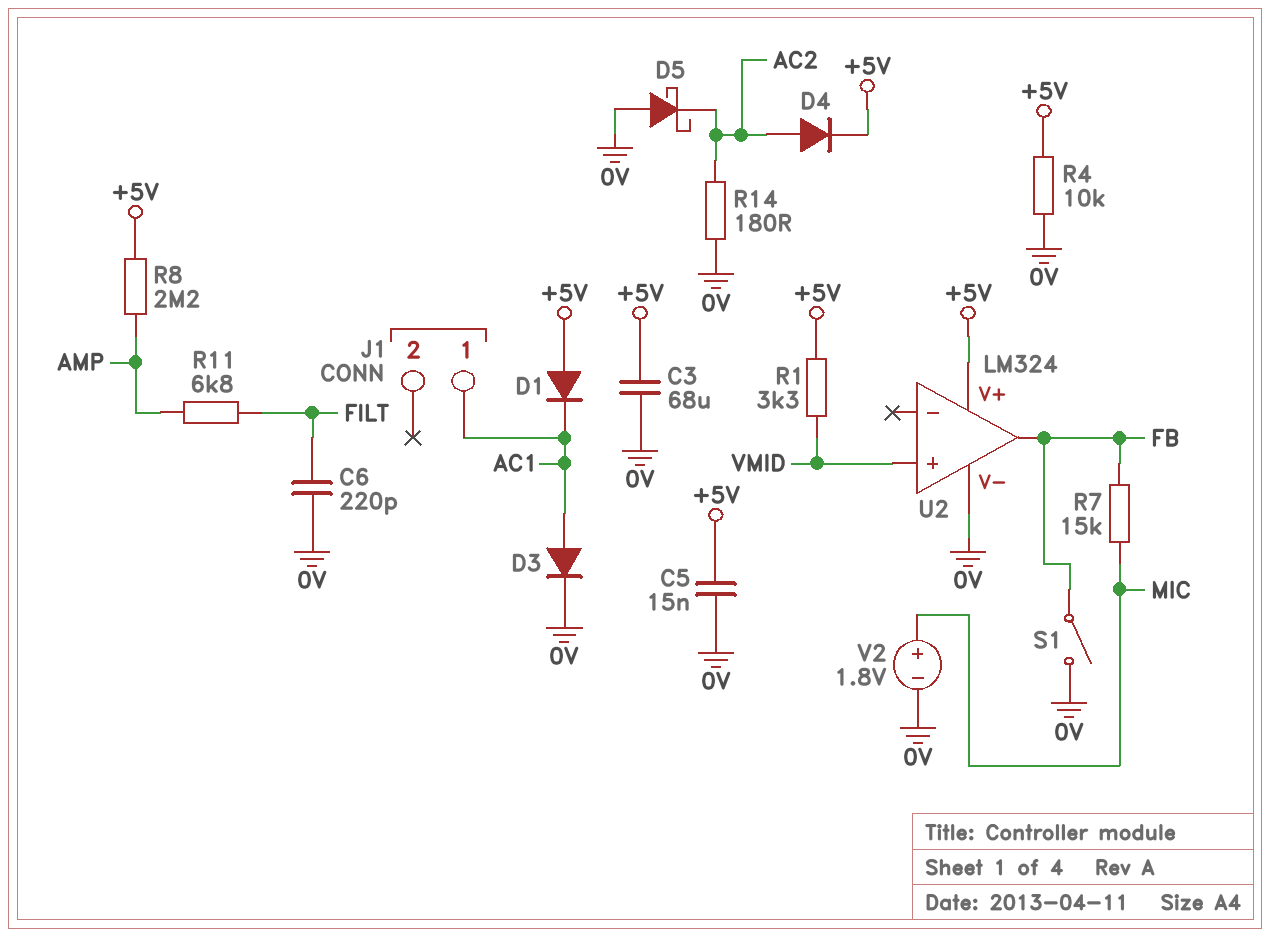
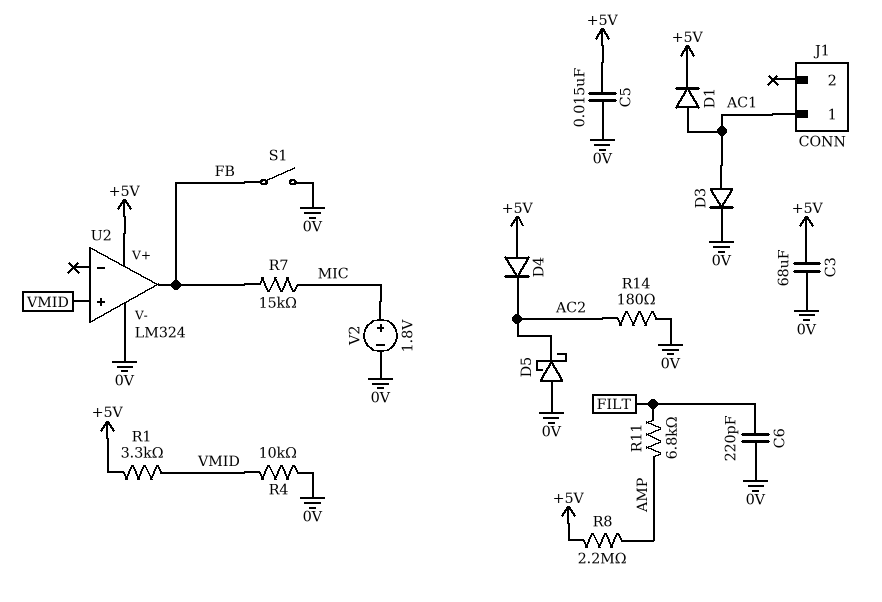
D1: diode (A +5V, K AC1) -> diode (A AC1, K +5V)
D4: diode (A AC2, K +5V) -> diode (A +5V, K AC2)
R4: 10k (+5V, 0V) -> 10k (0V, VMID)

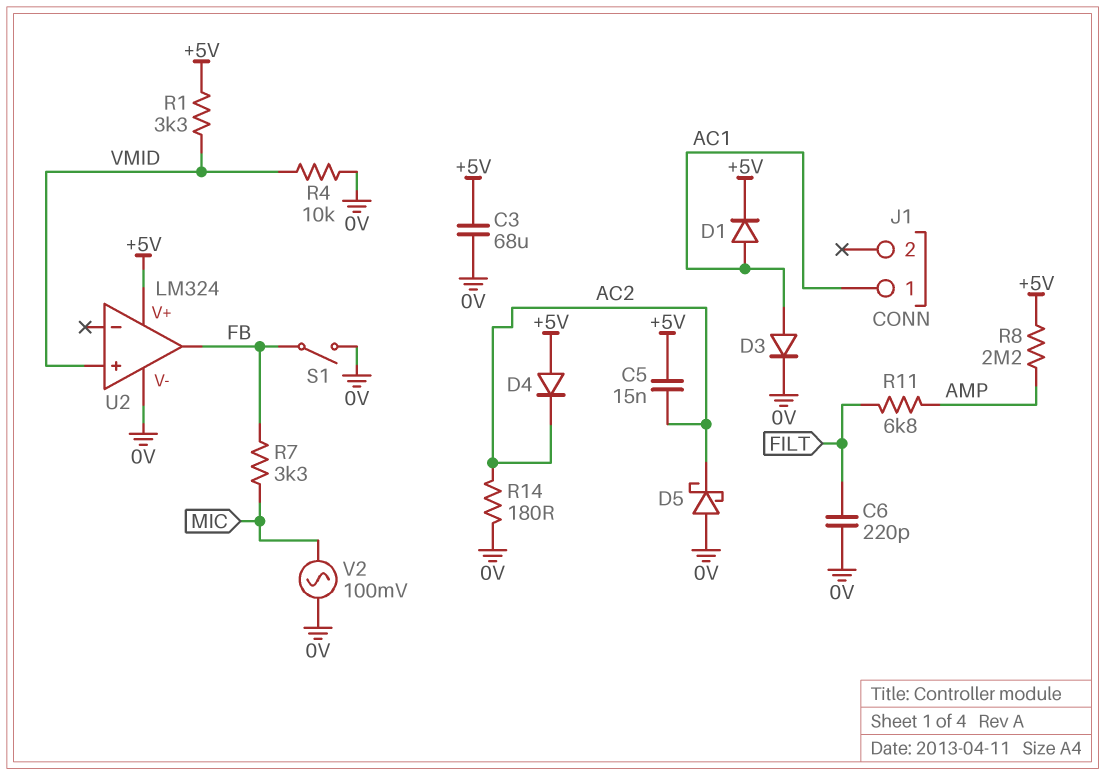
C5: 15nF (+5V, 0V) -> 15nF (+5V, AC2)
R7: 15k (FB, MIC) -> 3.3k (FB, MIC)
V2: 1.8V (plus MIC, minus 0V) -> AC 100mV (0V, MIC)

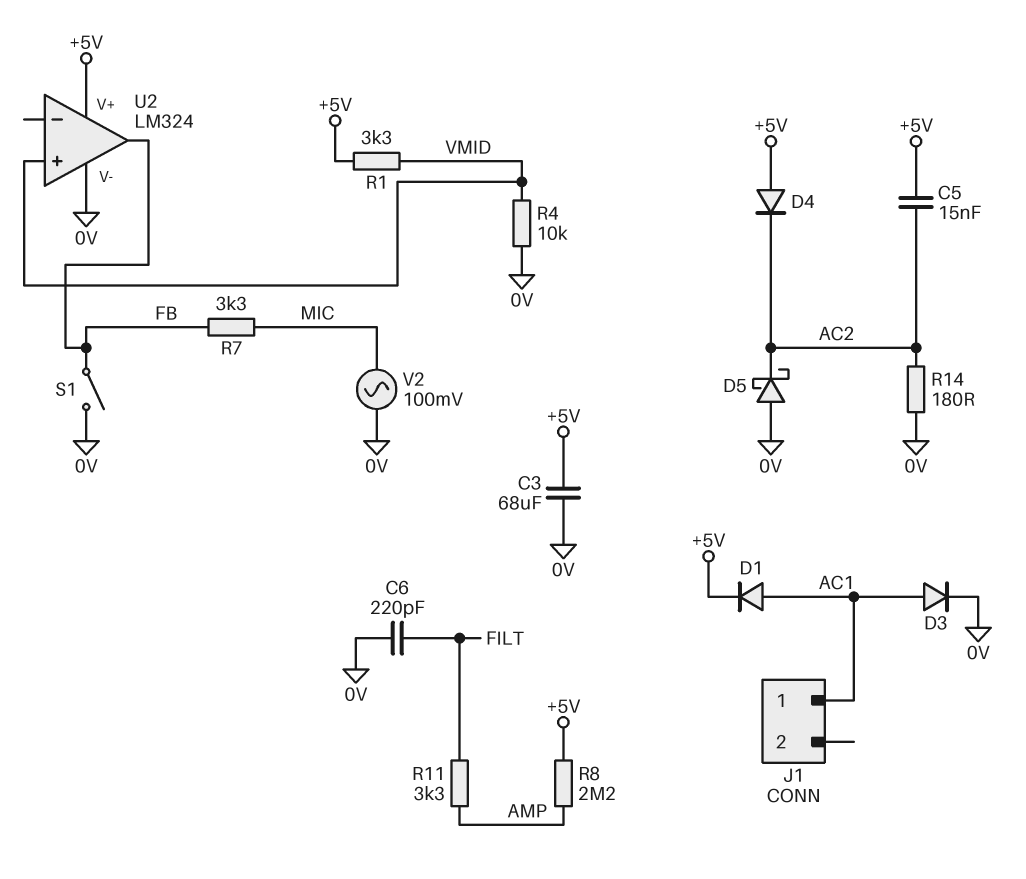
R11: 6.8k (AMP, FILT) -> 3.3k (AMP, FILT)

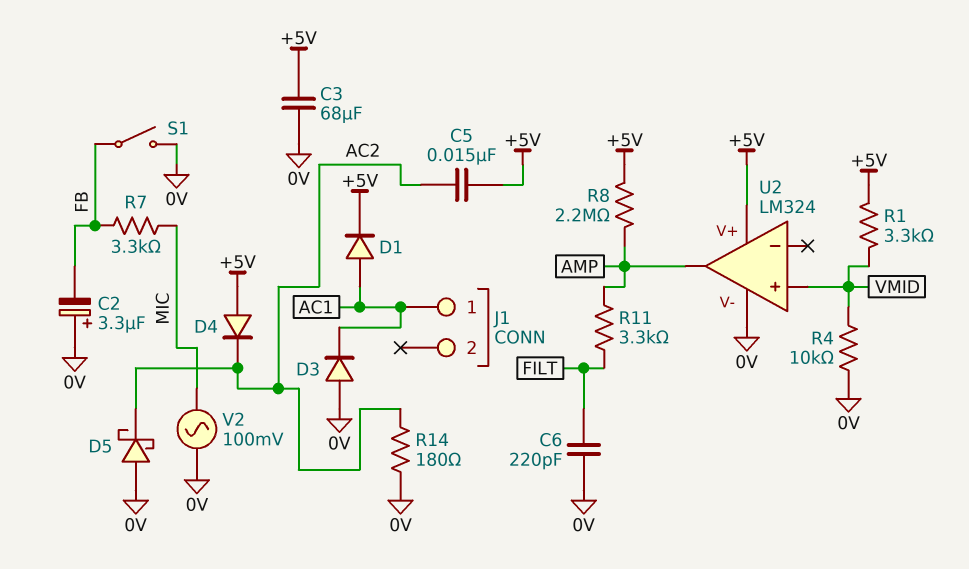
C2: none -> 3.3uF (plus 0V, minus FB)
D3: diode (A AC1, K 0V) -> diode (A 0V, K AC1)
U2 pin out: FB -> AMP

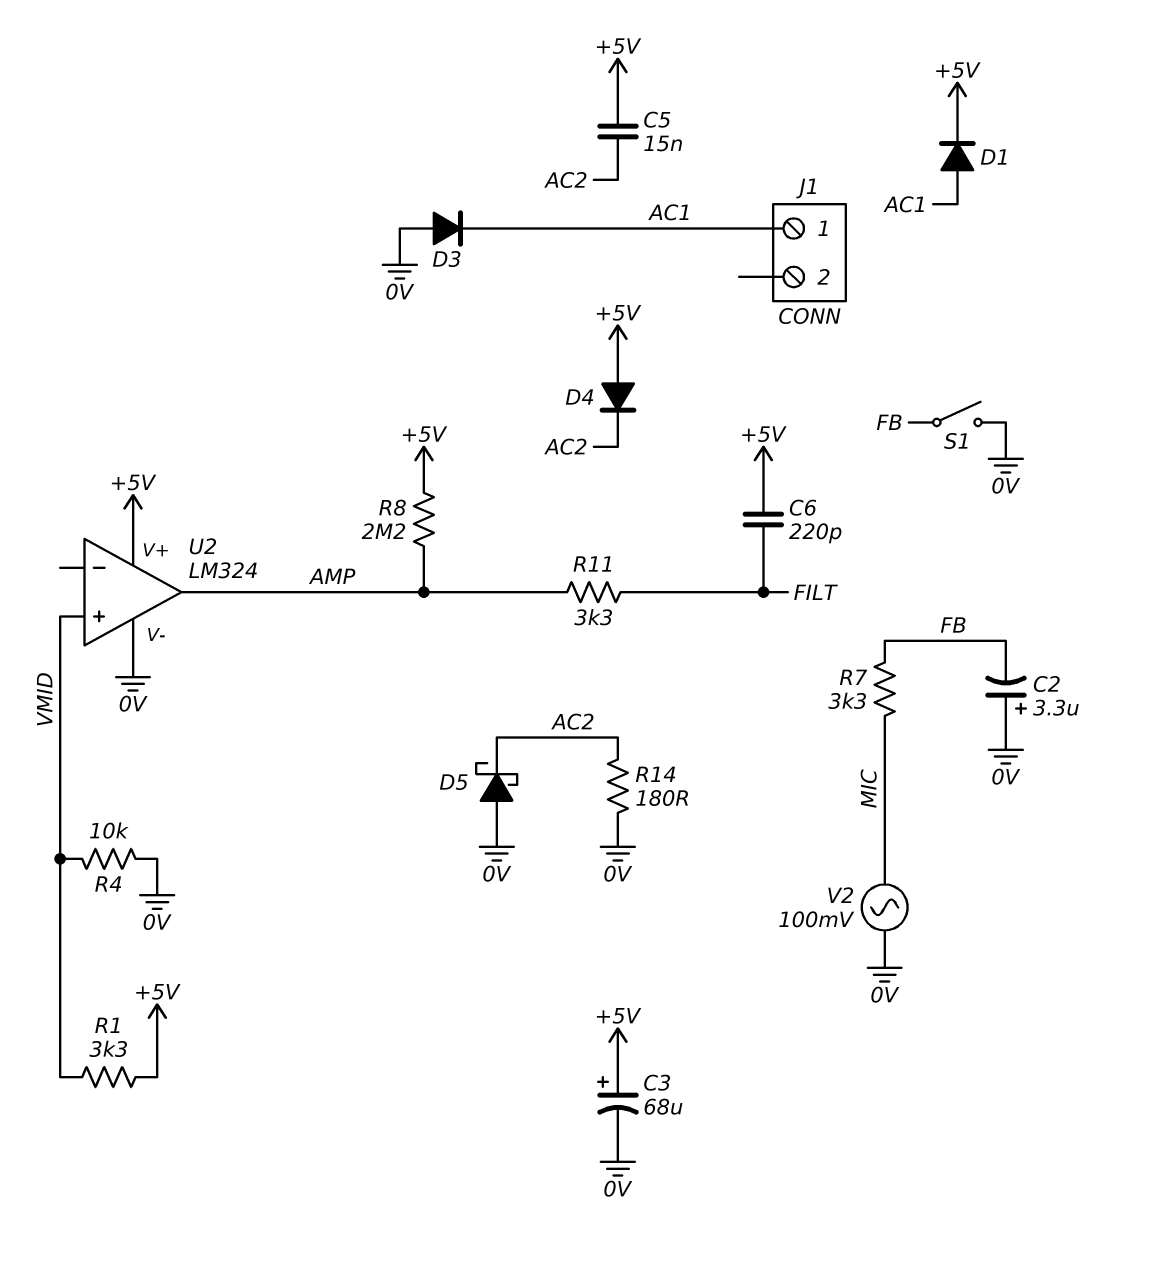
C3: 68uF (+5V, 0V) -> 68uF (plus +5V, minus 0V)
C6: 220pF (0V, FILT) -> 220pF (+5V, FILT)

